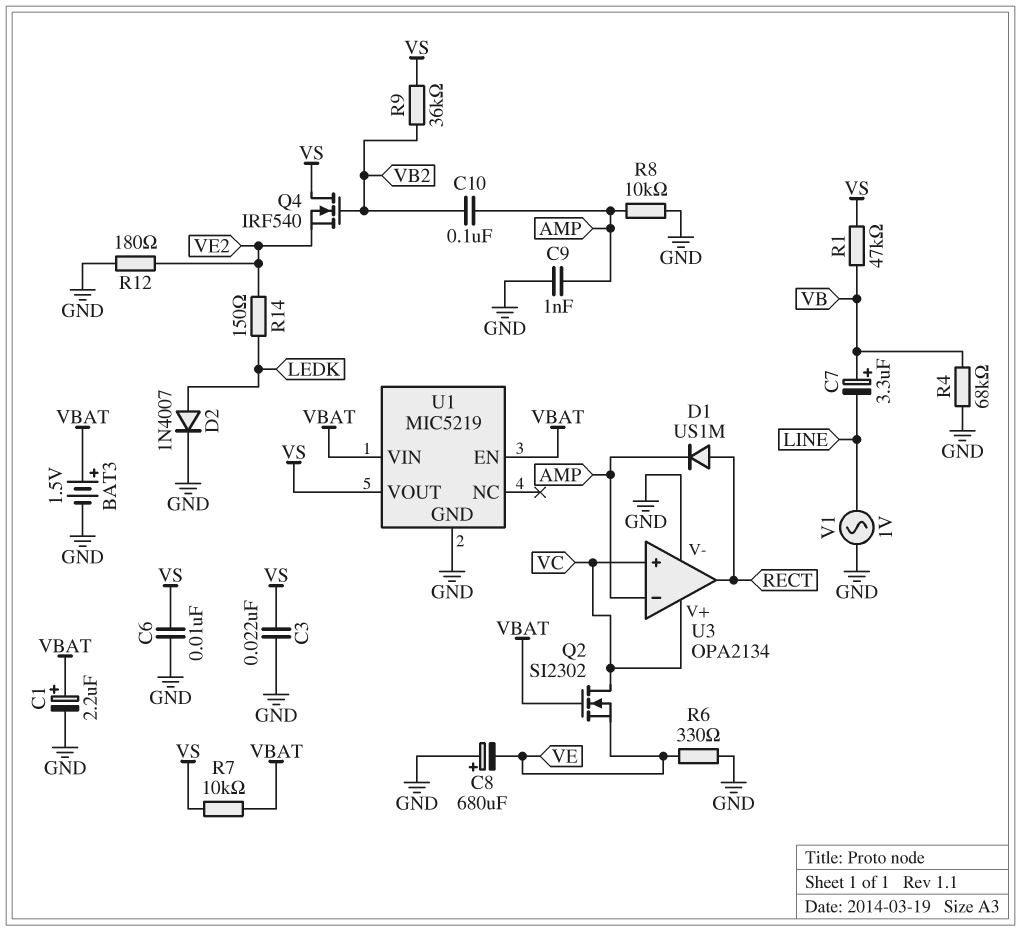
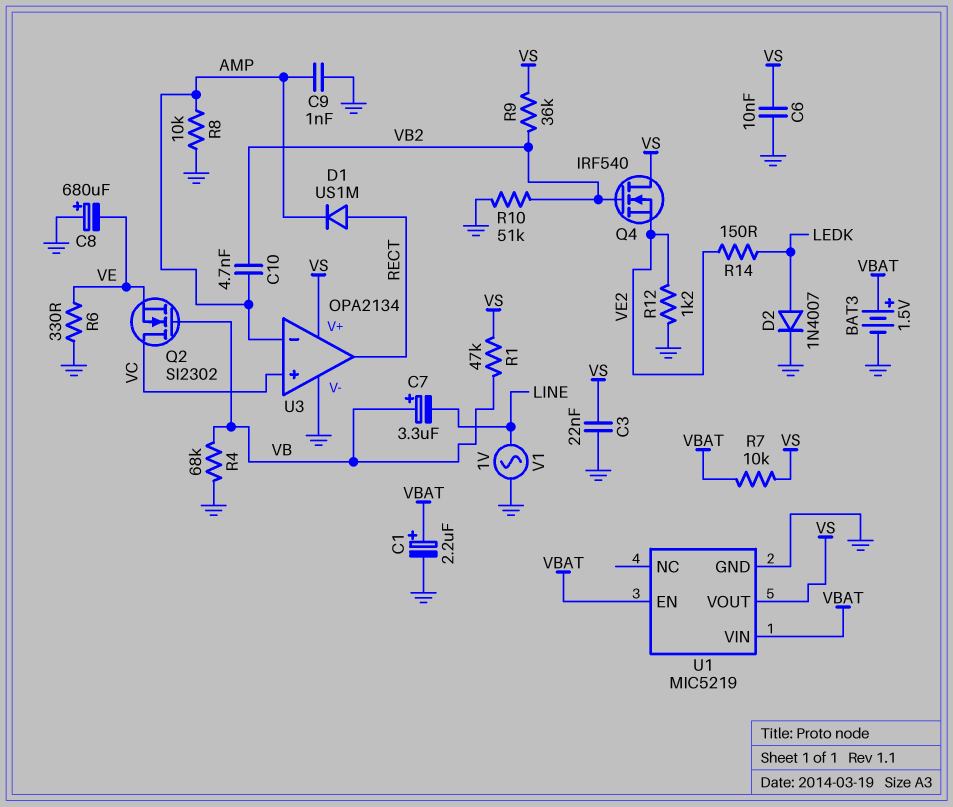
C10: 100nF (AMP, VB2) -> 4.7nF (AMP, VB2)
Q2: NMOS SI2302 (G VBAT, D VC, S VE) -> NMOS SI2302 (G VB, D VC, S VE)
R10: none -> 51k (GND, VB2)
R12: 180 (GND, VE2) -> 1.2k (GND, VE2)
U3 pin V+: VC -> VS

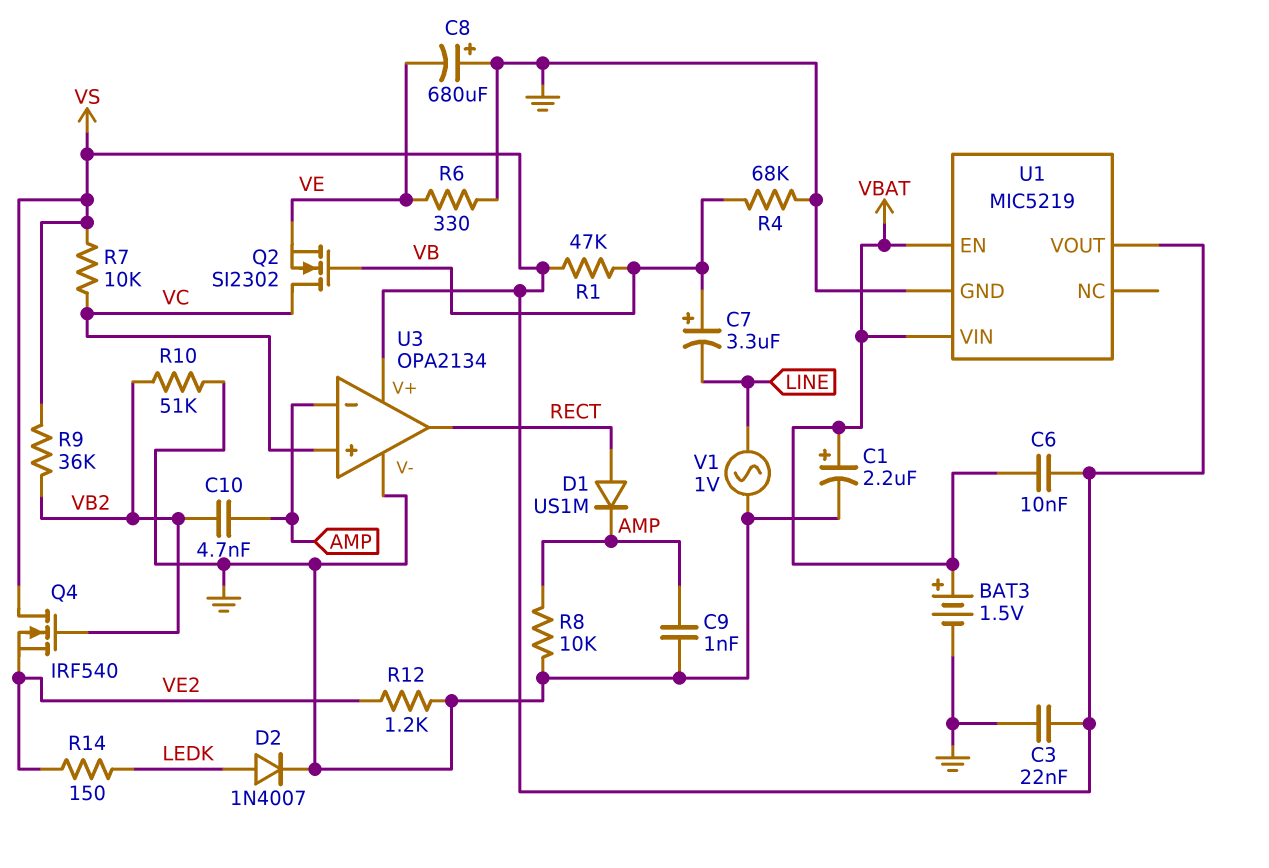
C6: 10nF (GND, VS) -> 10nF (VBAT, VS)
R7: 10k (VBAT, VS) -> 10k (VC, VS)

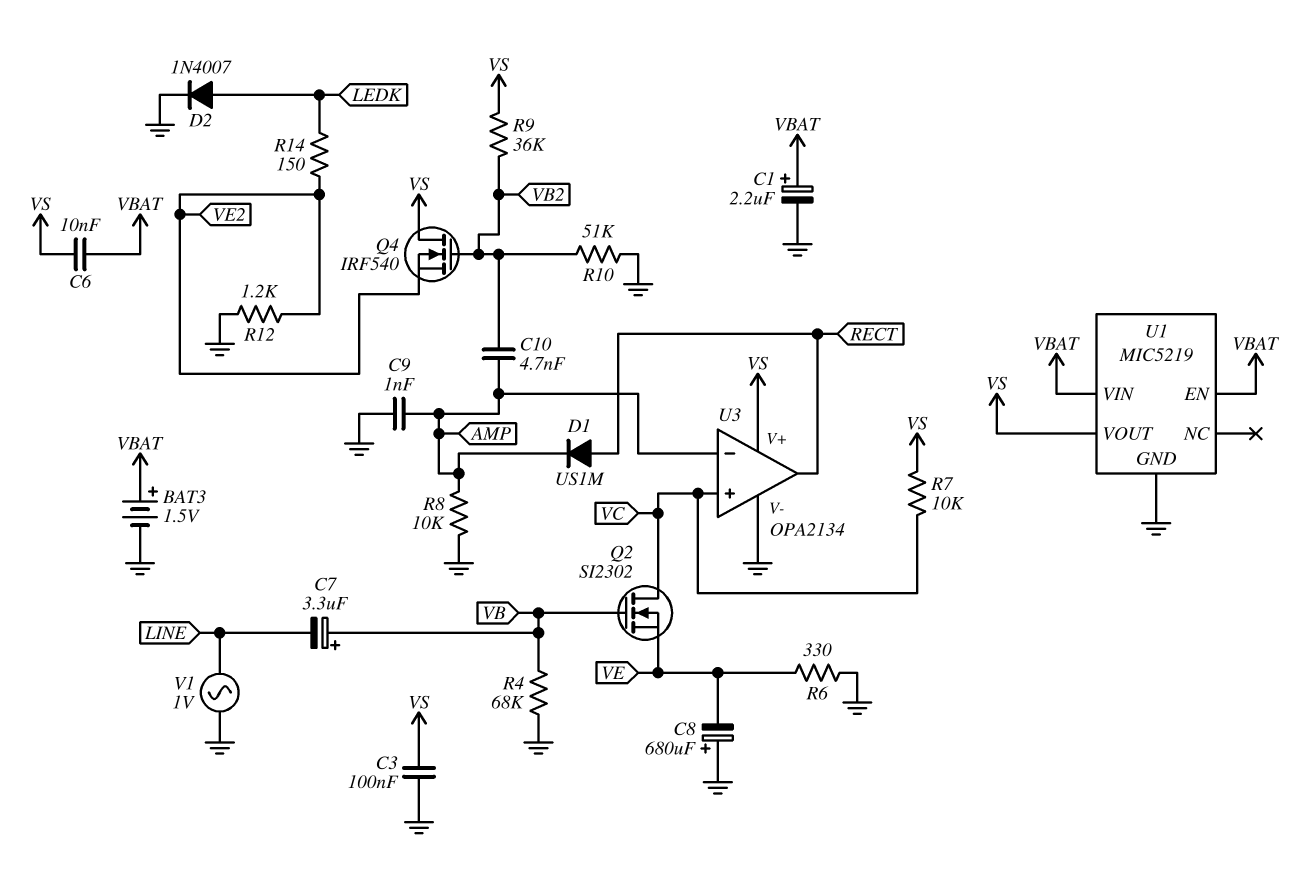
C3: 22nF (GND, VS) -> 100nF (GND, VS)
R1: 47k (VB, VS) -> none

